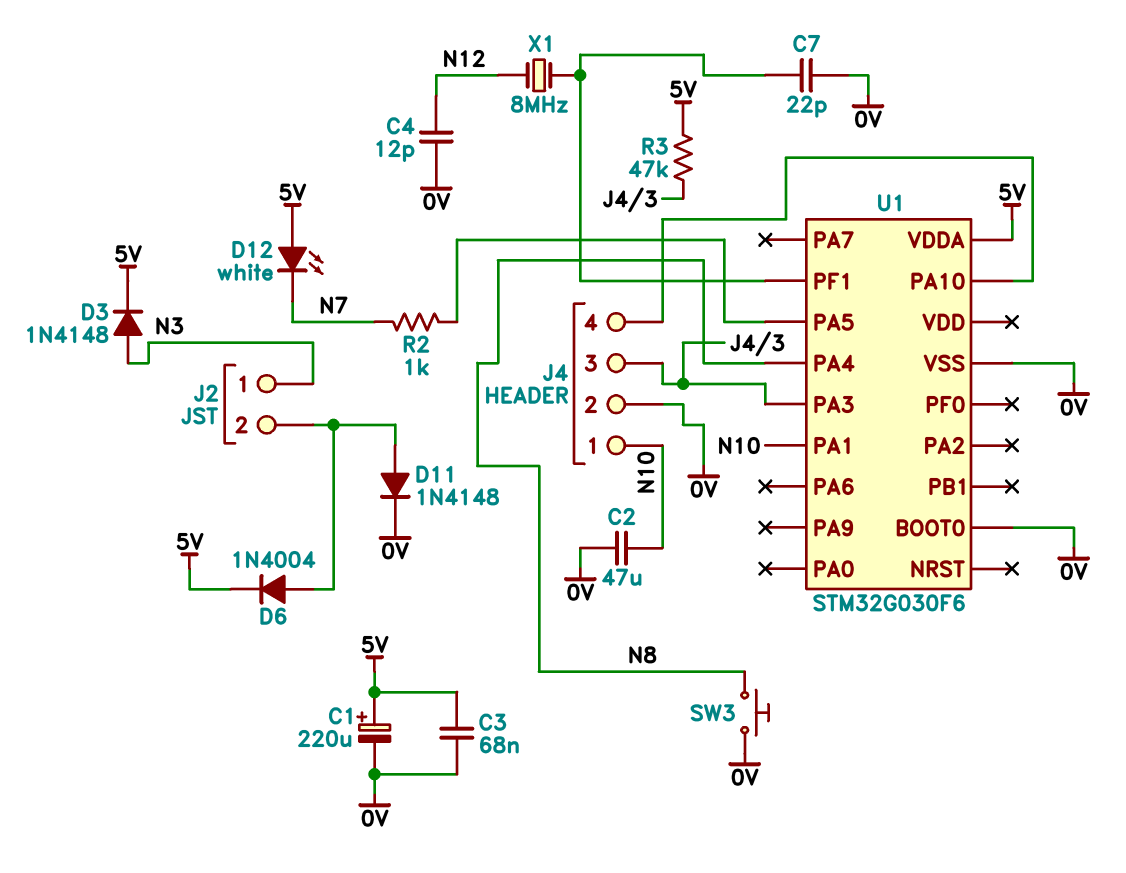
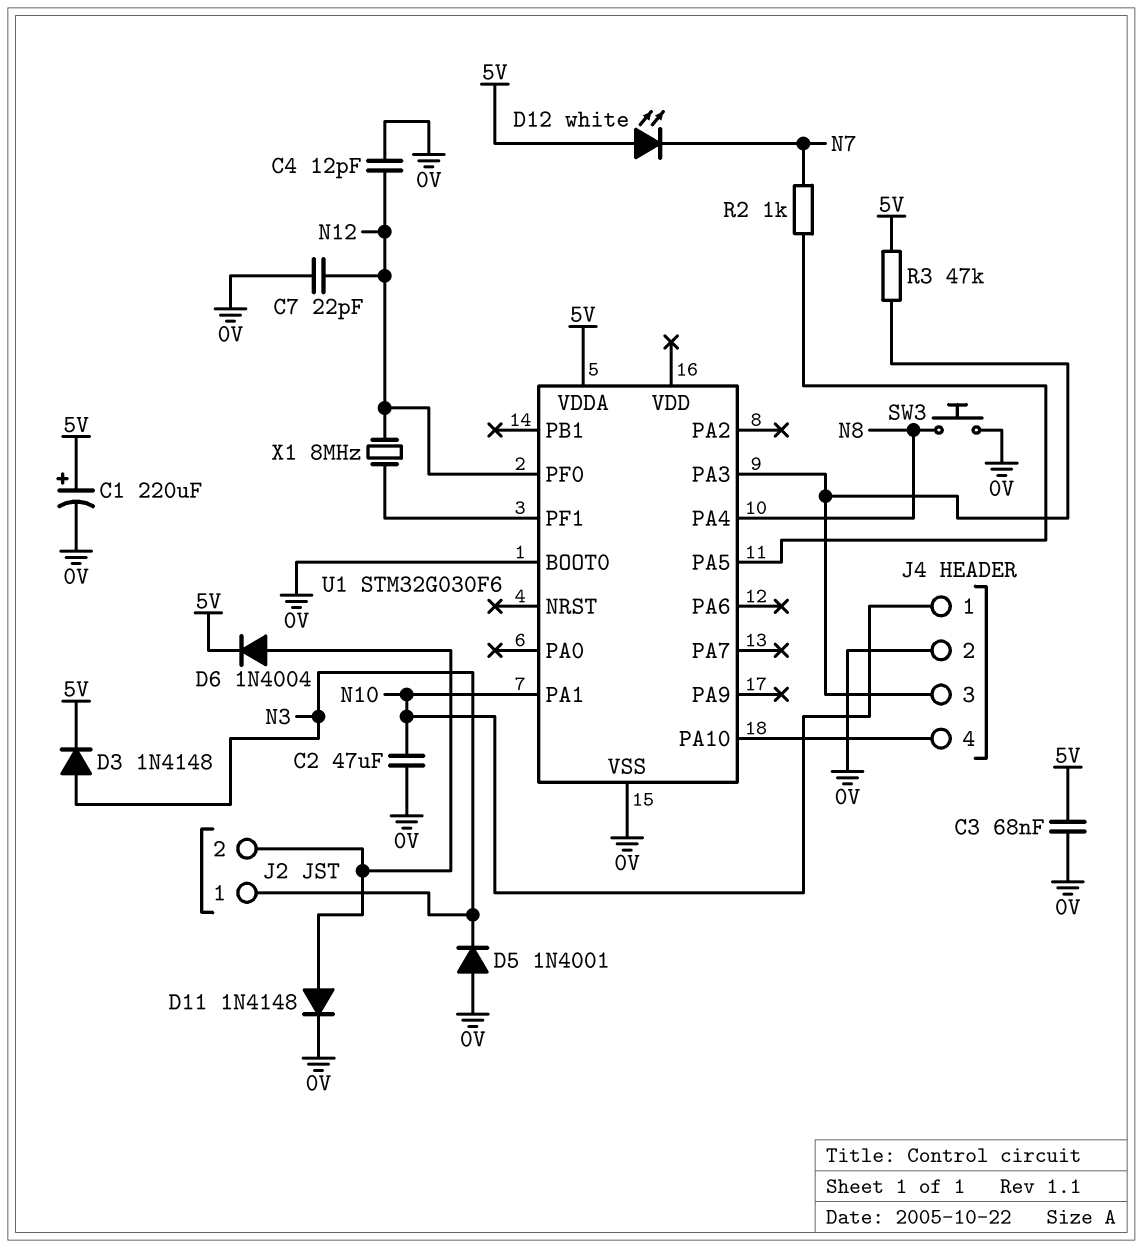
C7: 22pF (0V, U1/PF1) -> 22pF (0V, N12)
D5: none -> diode 1N4001 (A 0V, K N3)
U1 pin PF0: none -> N12

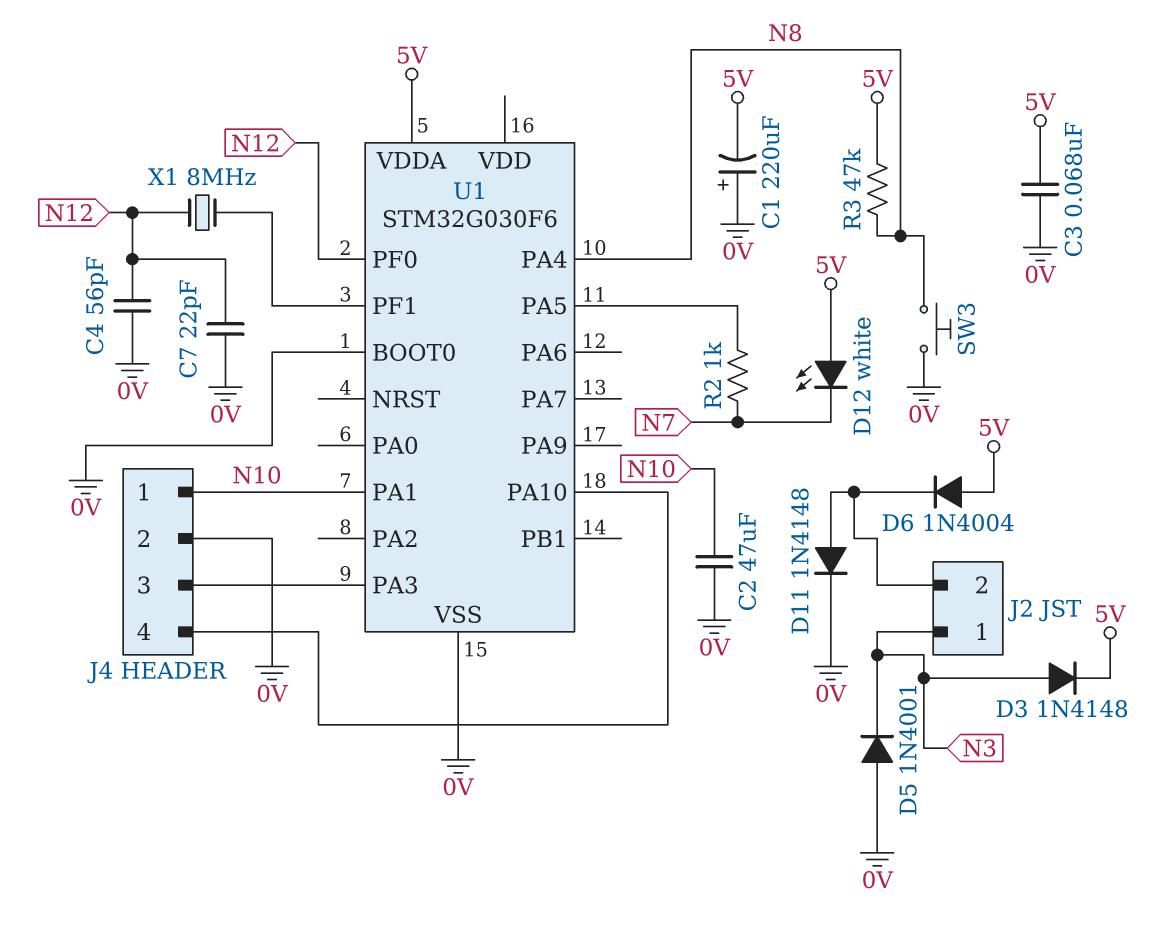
C1: 220uF (plus 5V, minus 0V) -> 220uF (plus 0V, minus 5V)
C4: 12pF (0V, N12) -> 56pF (0V, N12)
D6: diode 1N4004 (A J2/2, K 5V) -> diode 1N4004 (A 5V, K J2/2)
R3: 47k (5V, J4/3) -> 47k (5V, N8)

